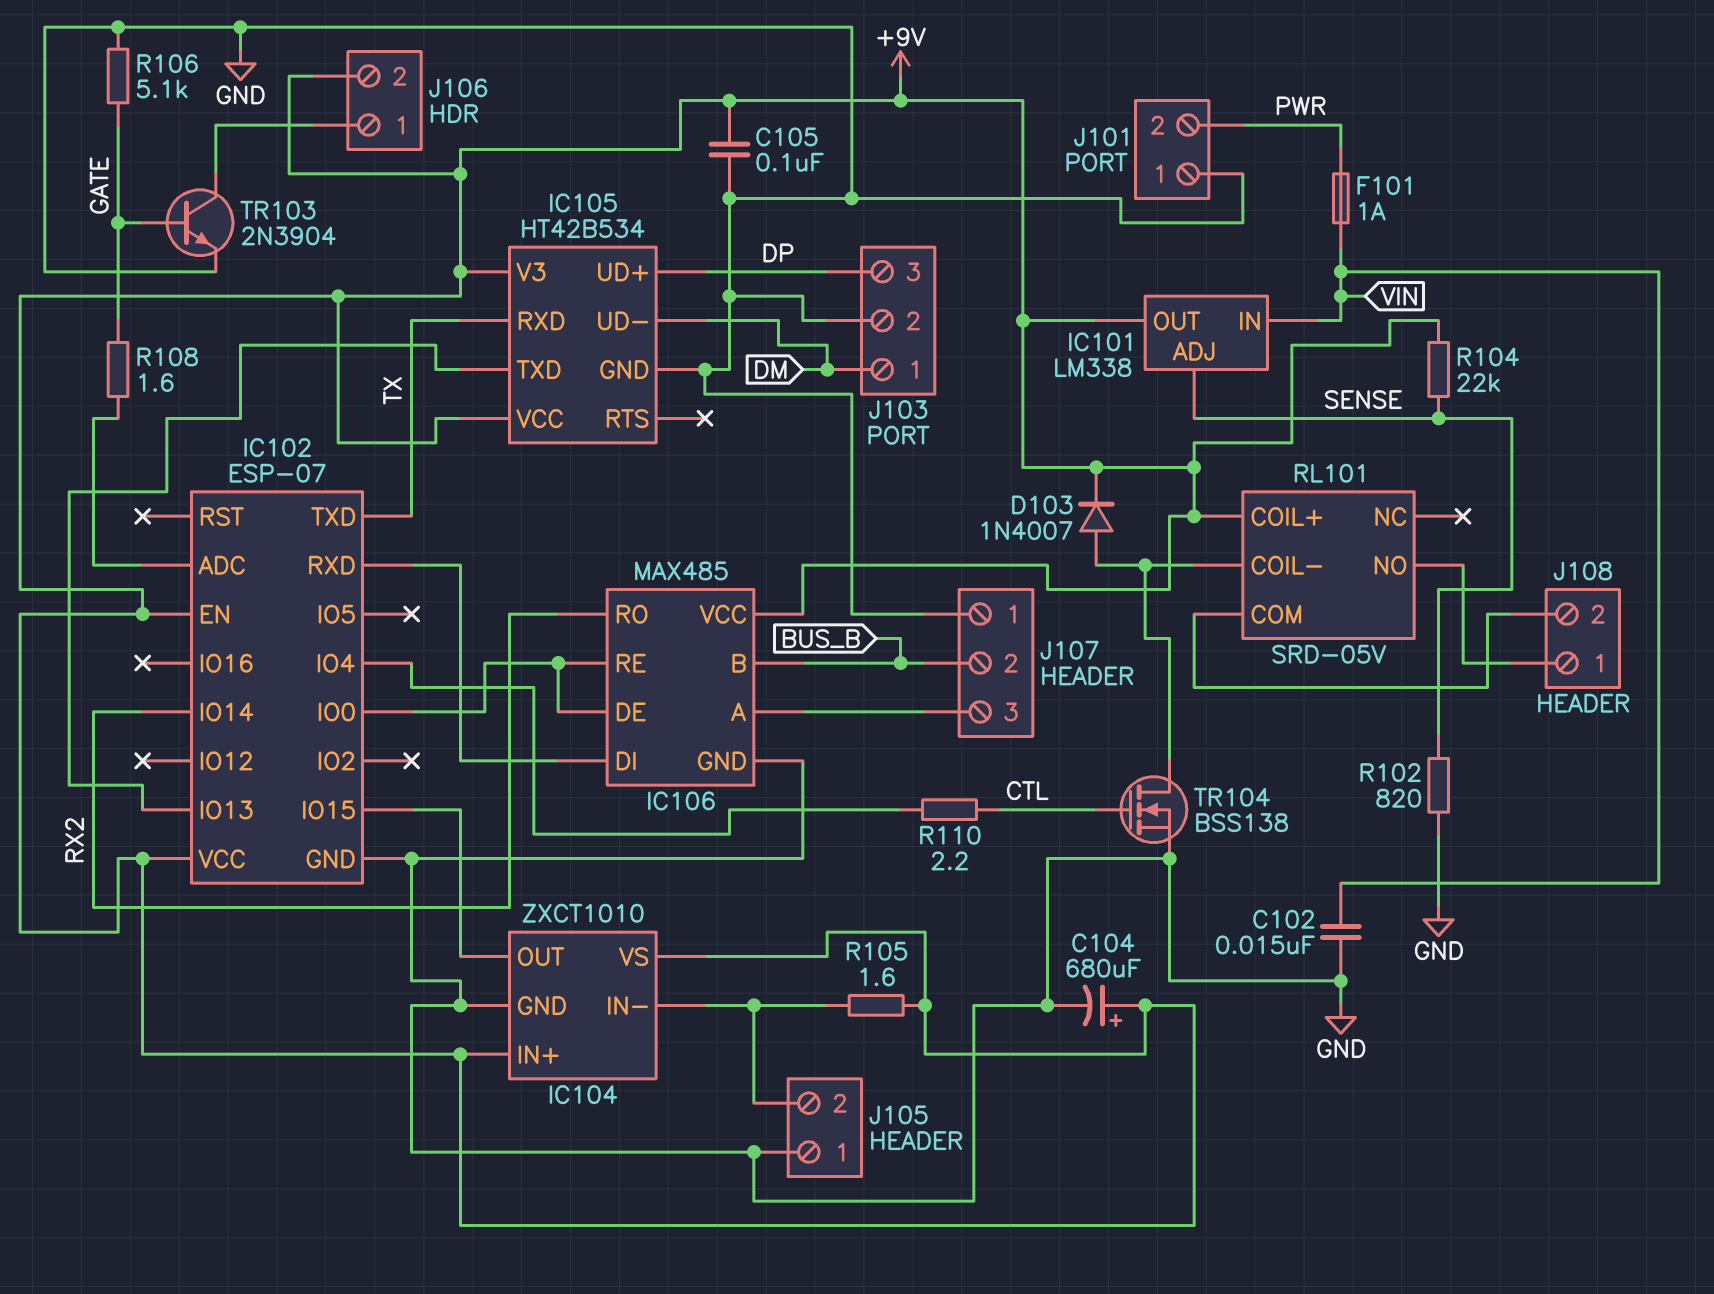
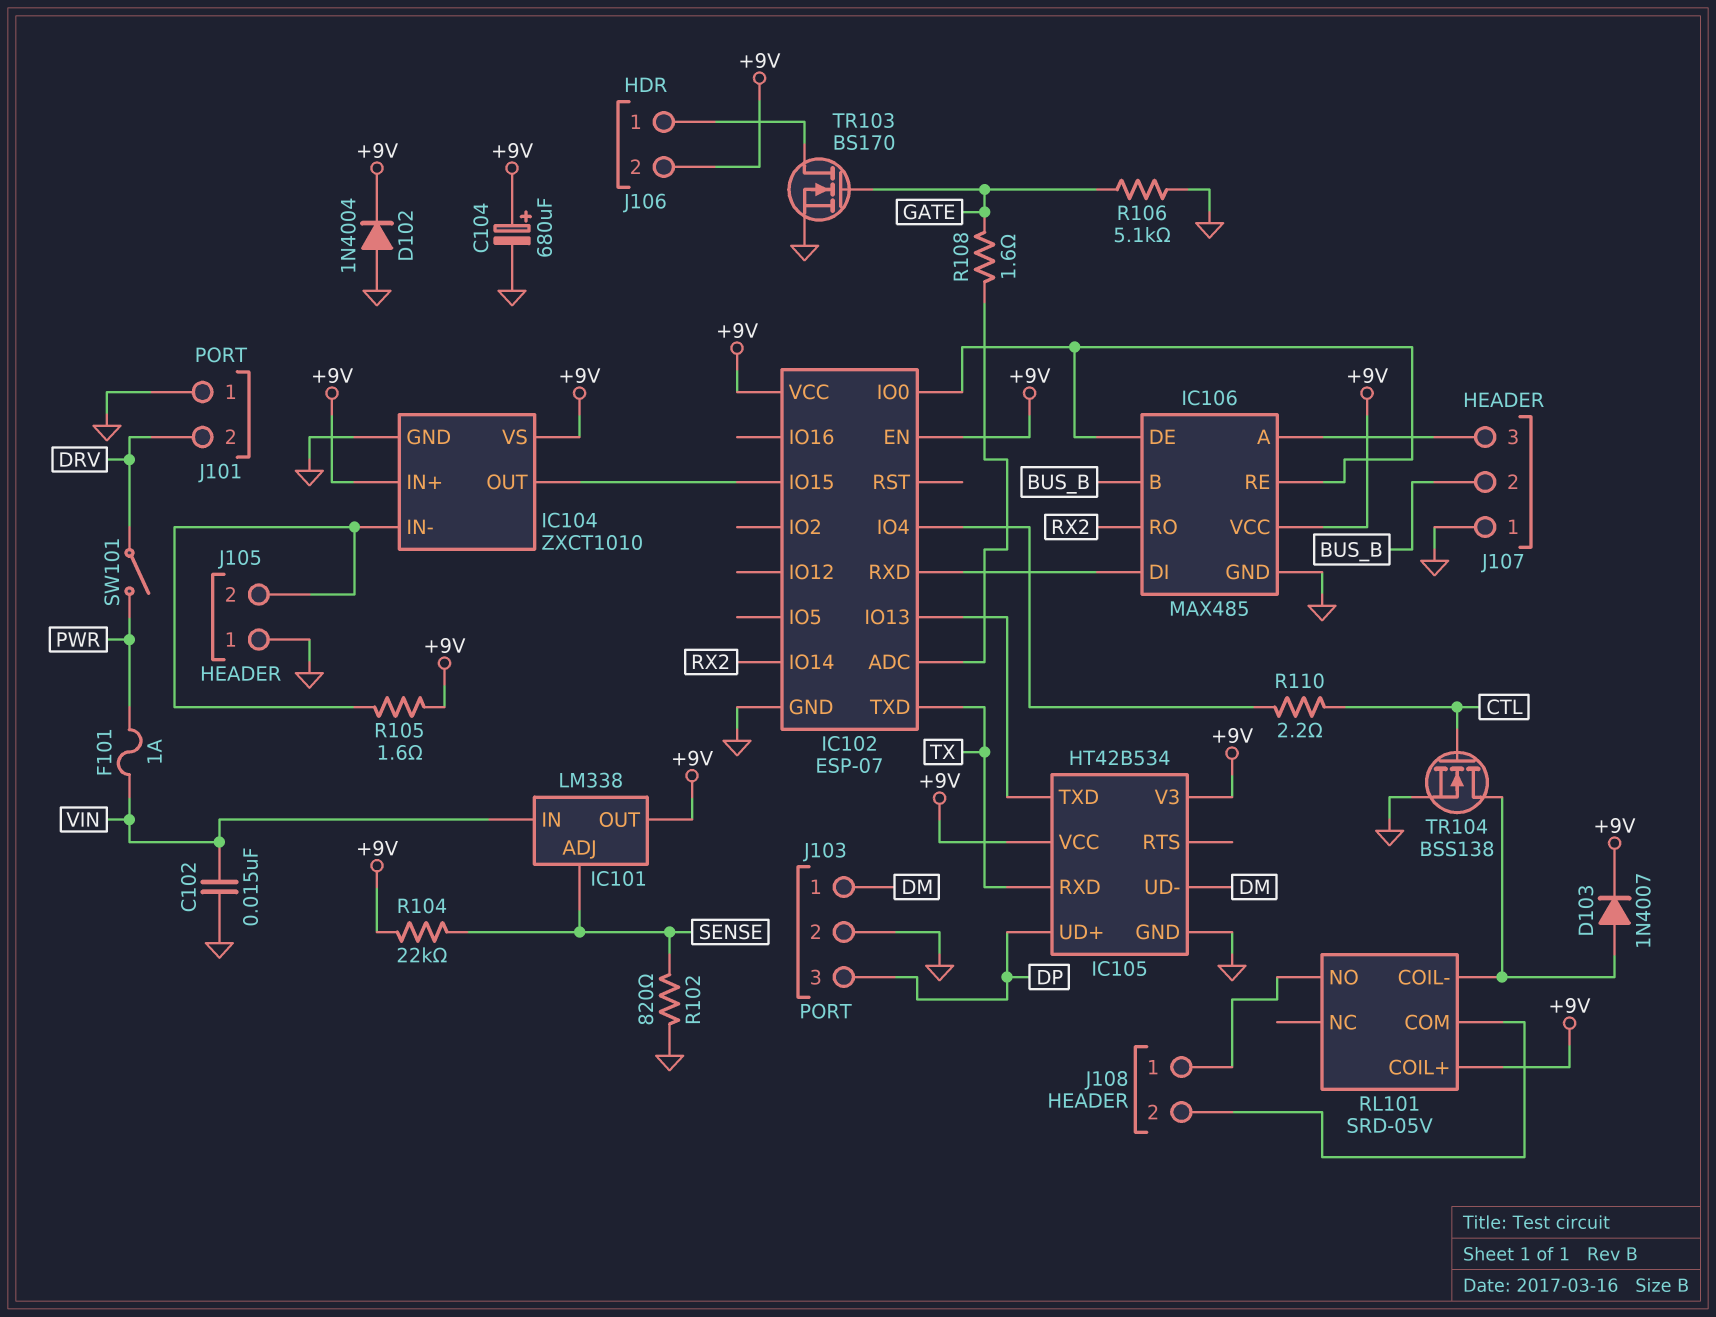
C105: 100nF (+9V, GND) -> none
D102: none -> diode 1N4004 (A GND, K +9V)
J101 pin 2: PWR -> DRV
SW101: none -> switch (DRV, PWR)
TR103: NPN 2N3904 (B GATE, C J106/1, E GND) -> NMOS BS170 (G GATE, D J106/1, S GND)

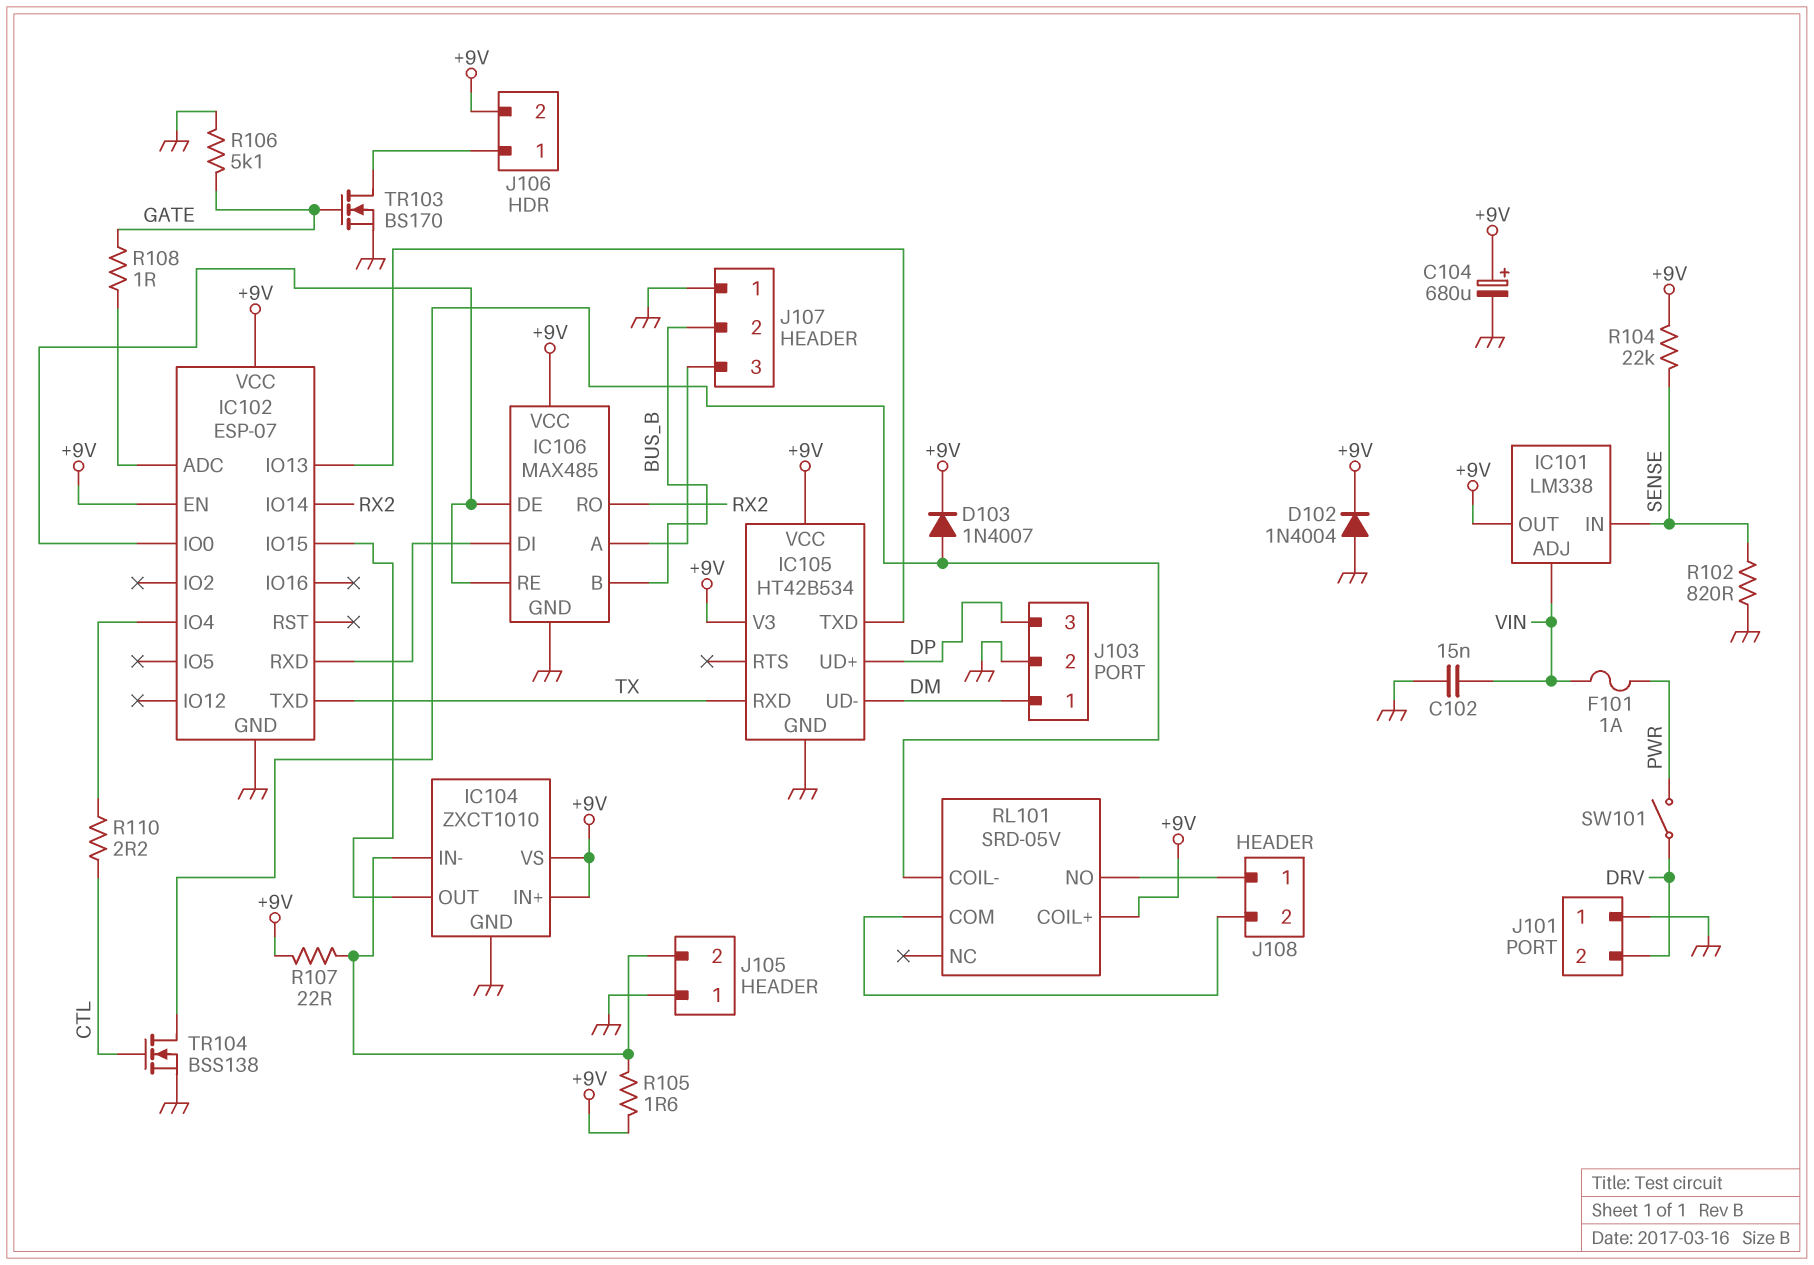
IC101 pin ADJ: SENSE -> VIN
IC101 pin IN: VIN -> SENSE
R107: none -> 22 (+9V, IC104/IN-)
R108: 1.6 (GATE, IC102/ADC) -> 1 (GATE, IC102/ADC)

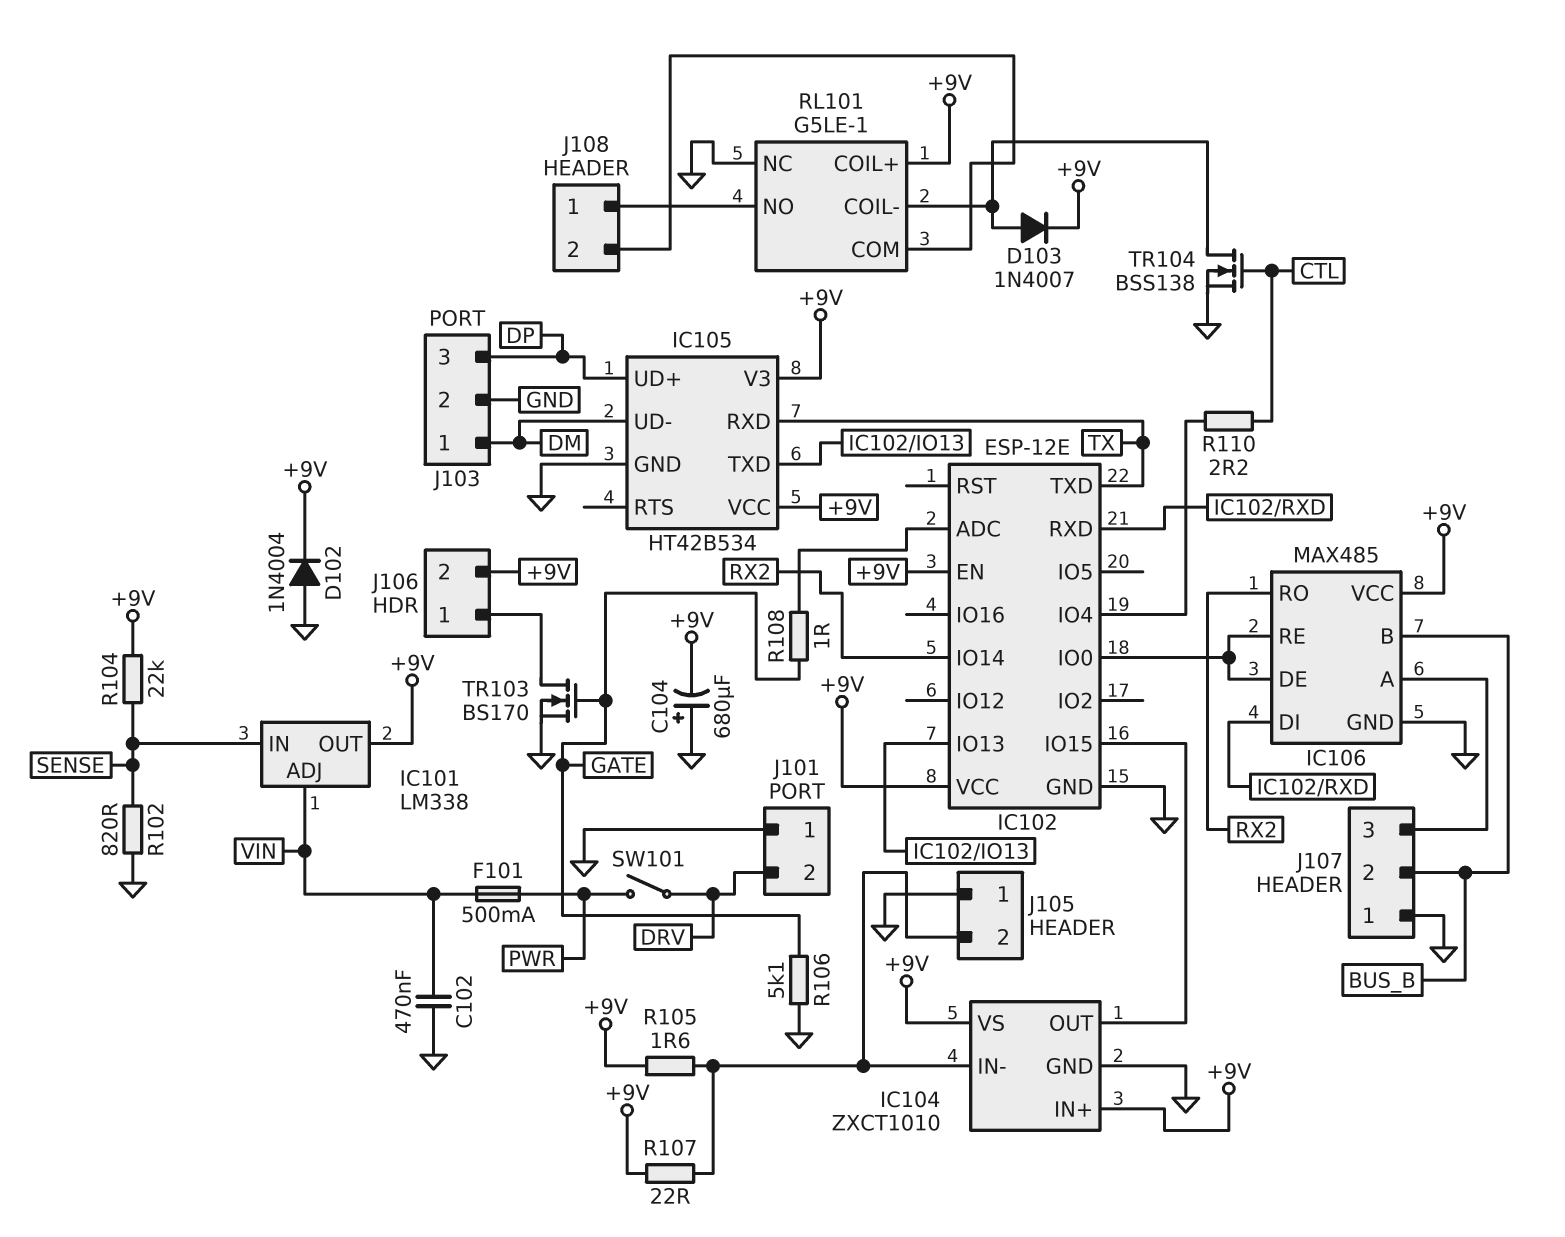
C102: 15nF (GND, VIN) -> 470nF (GND, VIN)
C104: 680uF (plus +9V, minus GND) -> 680uF (plus GND, minus +9V)
F101: 1A (PWR, VIN) -> 500mA (PWR, VIN)
IC102: ESP-07 -> ESP-12E
RL101: SRD-05V -> G5LE-1
RL101 pin NC: none -> GND

